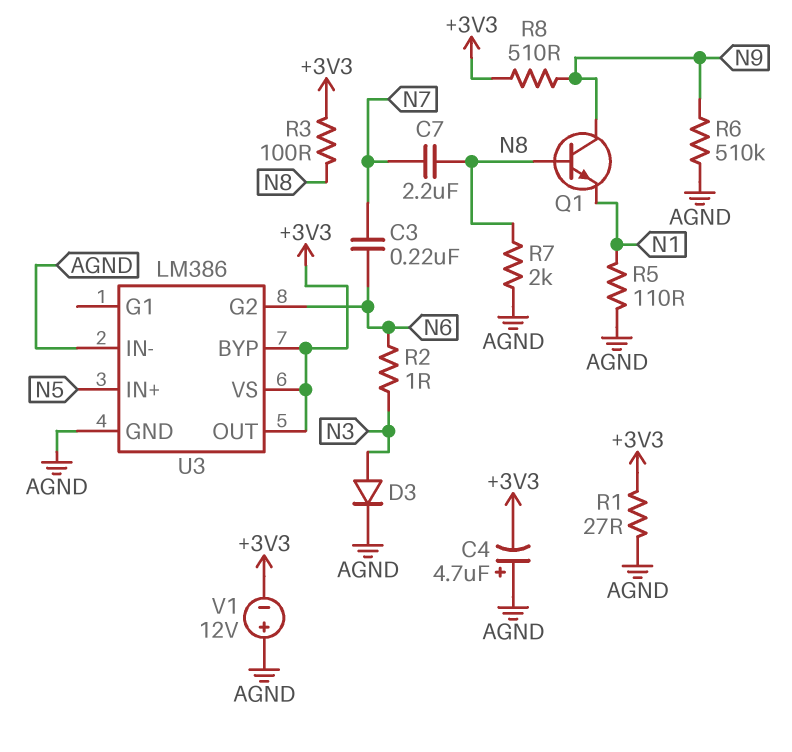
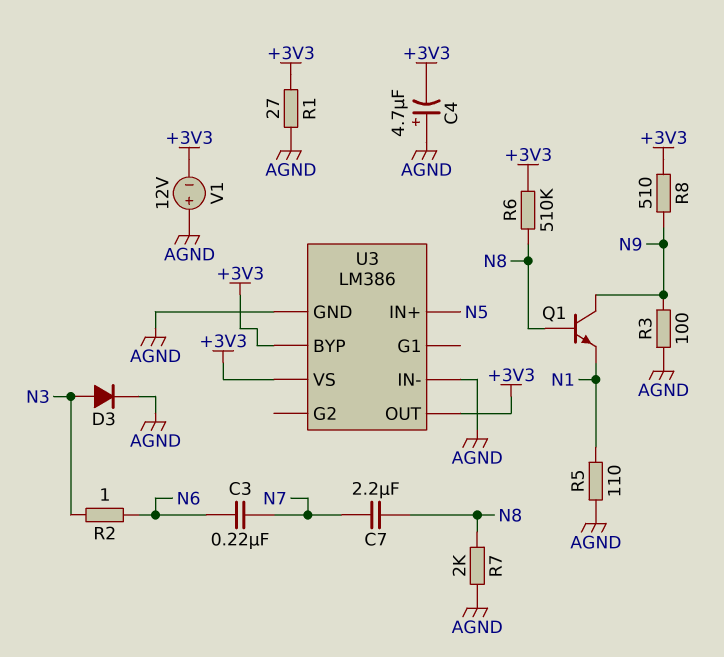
R3: 100 (+3V3, N8) -> 100 (AGND, N9)
R6: 510k (AGND, N9) -> 510k (+3V3, N8)
U3 pin G2: N6 -> none

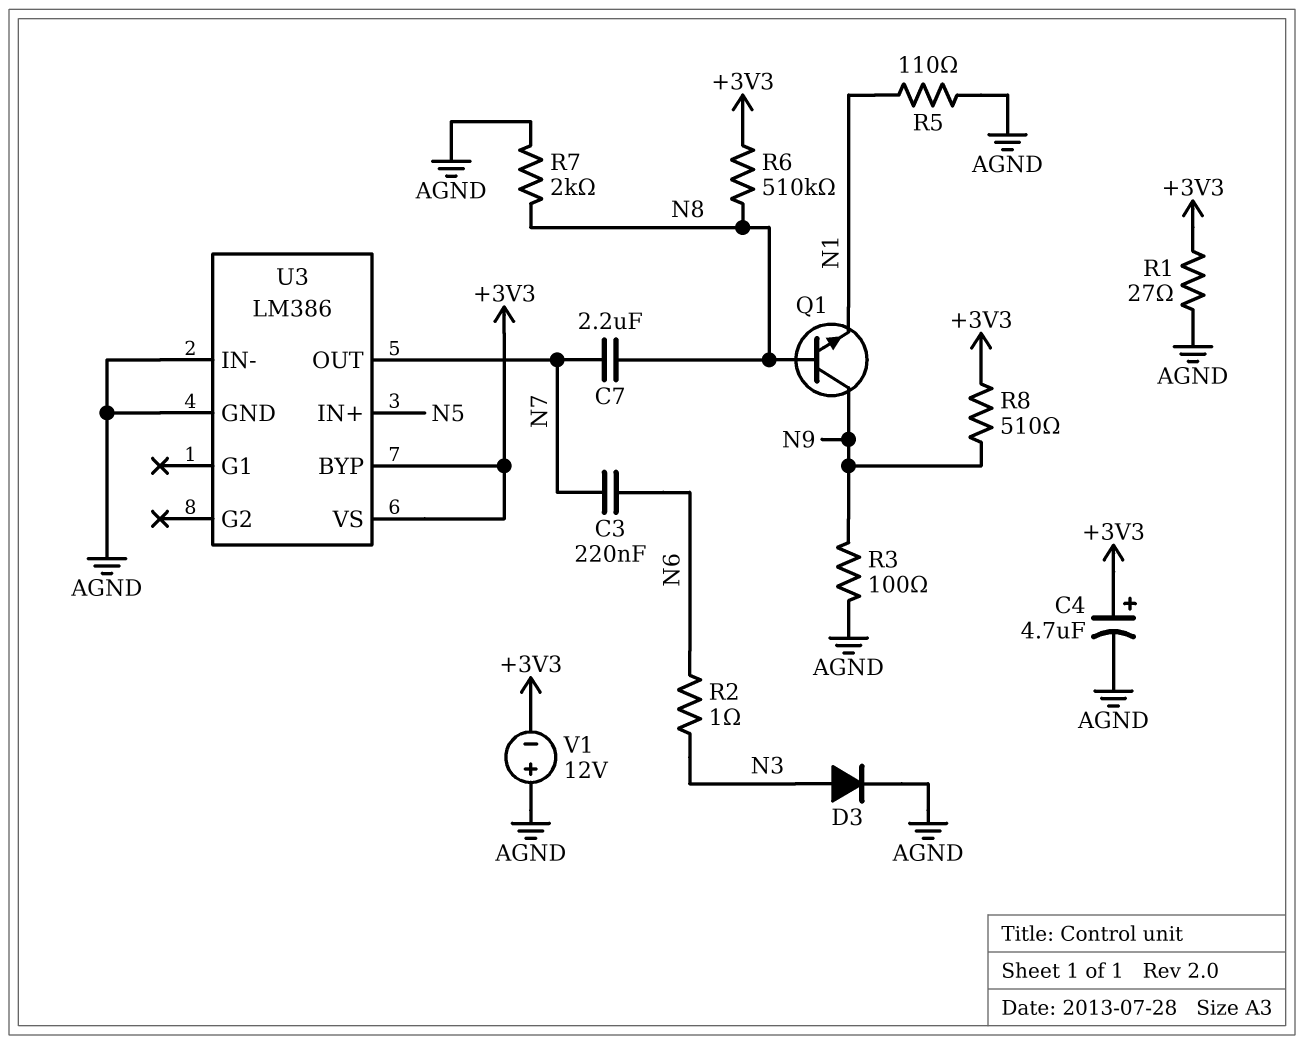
C4: 4.7uF (plus AGND, minus +3V3) -> 4.7uF (plus +3V3, minus AGND)
U3 pin OUT: +3V3 -> N7

